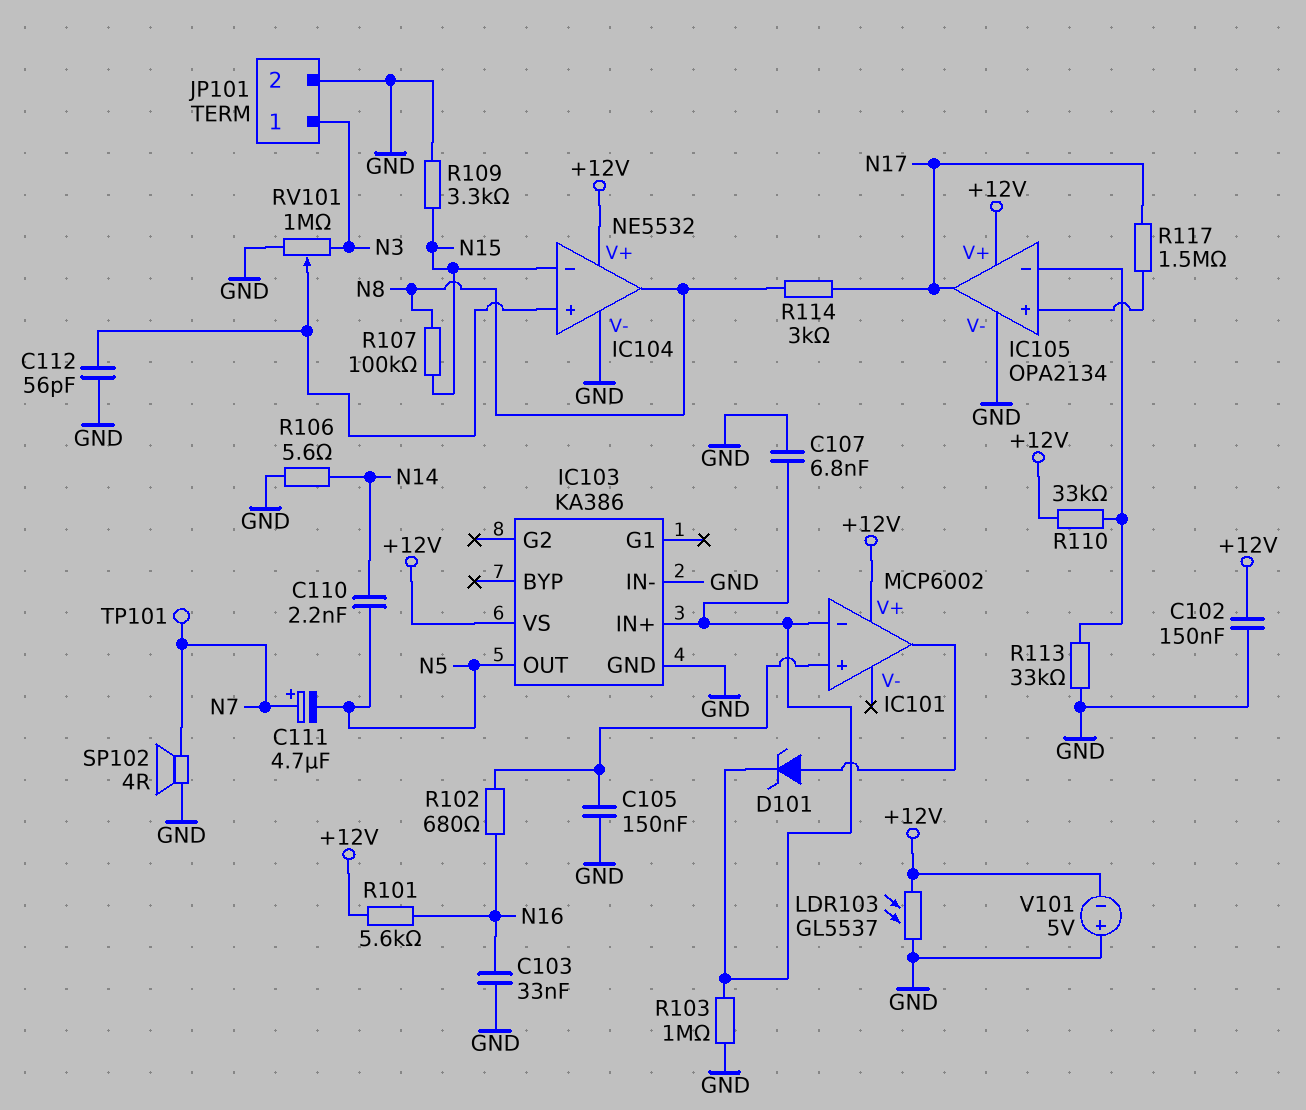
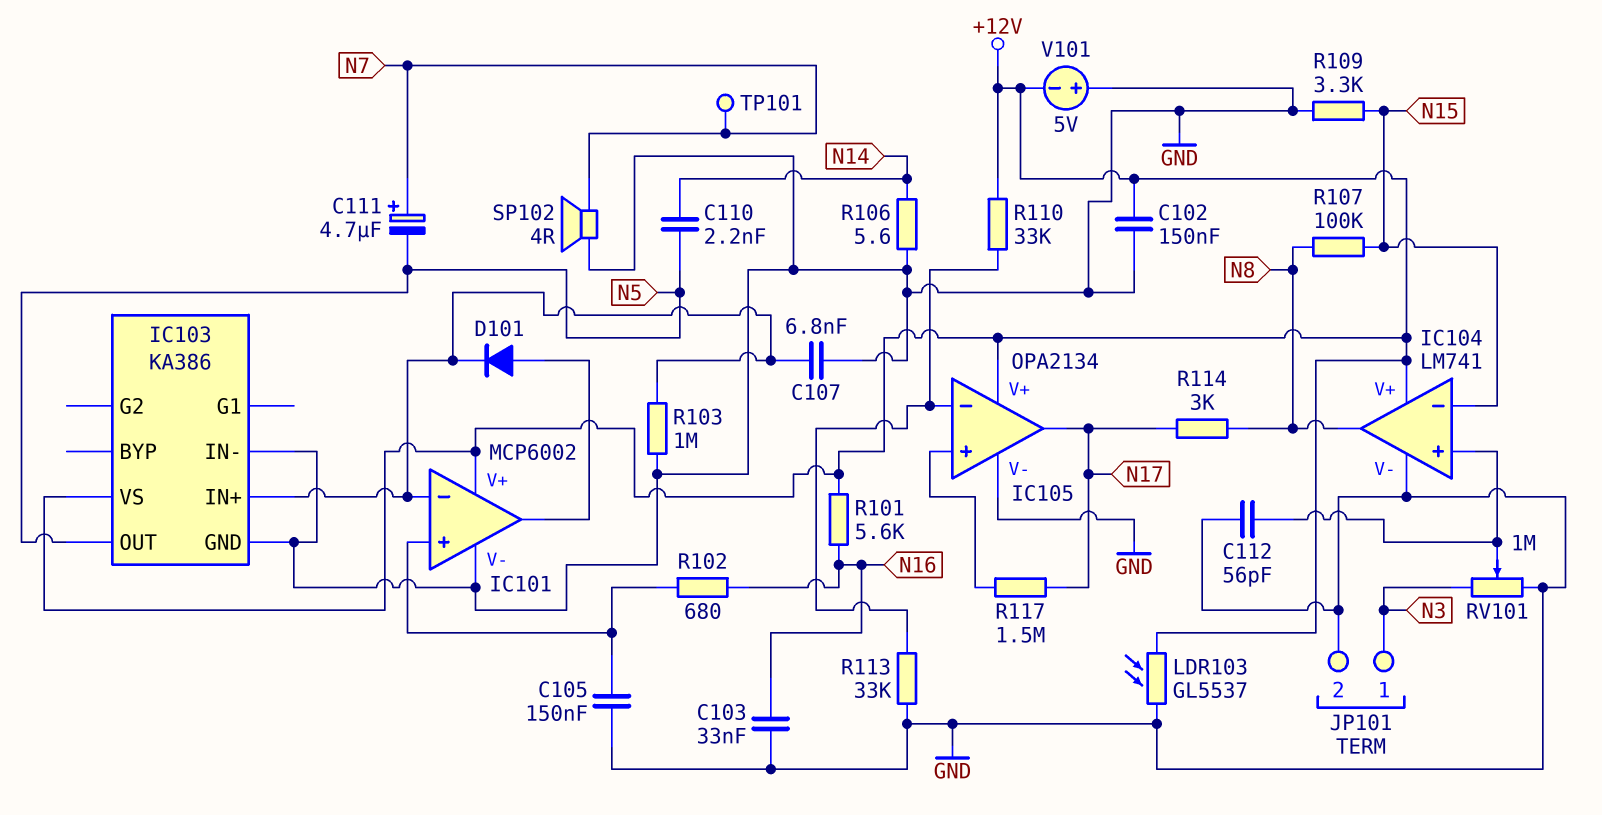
D101: zener (A IC101/out, K IC101/in-) -> diode (A IC101/out, K IC101/in-)
IC101 pin V-: none -> GND
IC104: NE5532 -> LM741

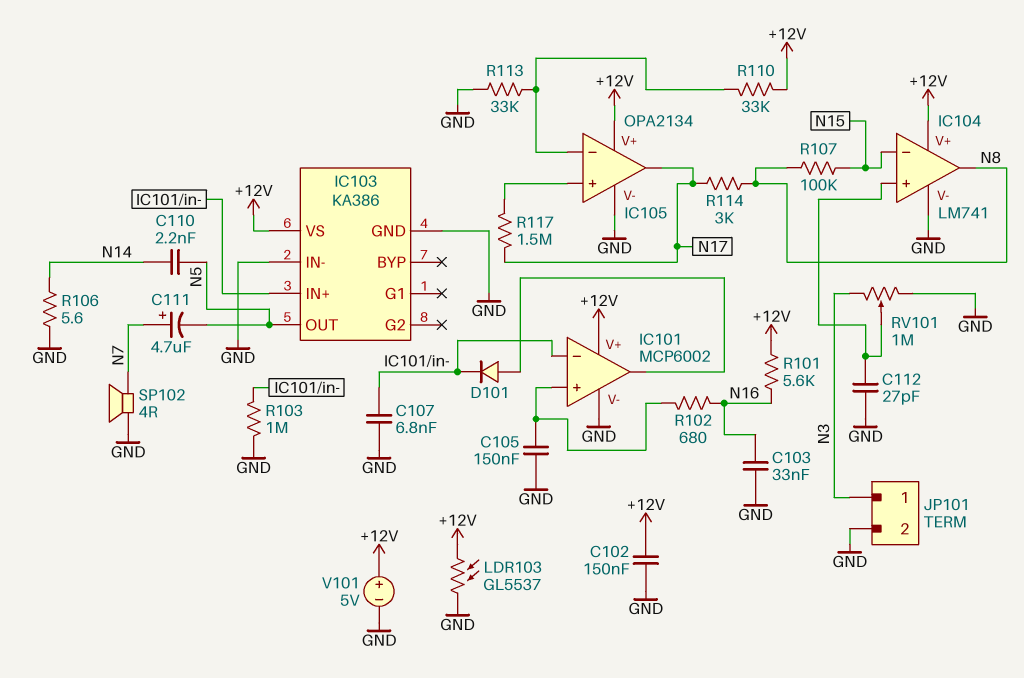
C112: 56pF (GND, IC104/in+) -> 27pF (GND, IC104/in+)
R109: 3.3k (GND, N15) -> none
TP101: test point (N7) -> none
V101: 5V (plus GND, minus +12V) -> 5V (plus +12V, minus GND)

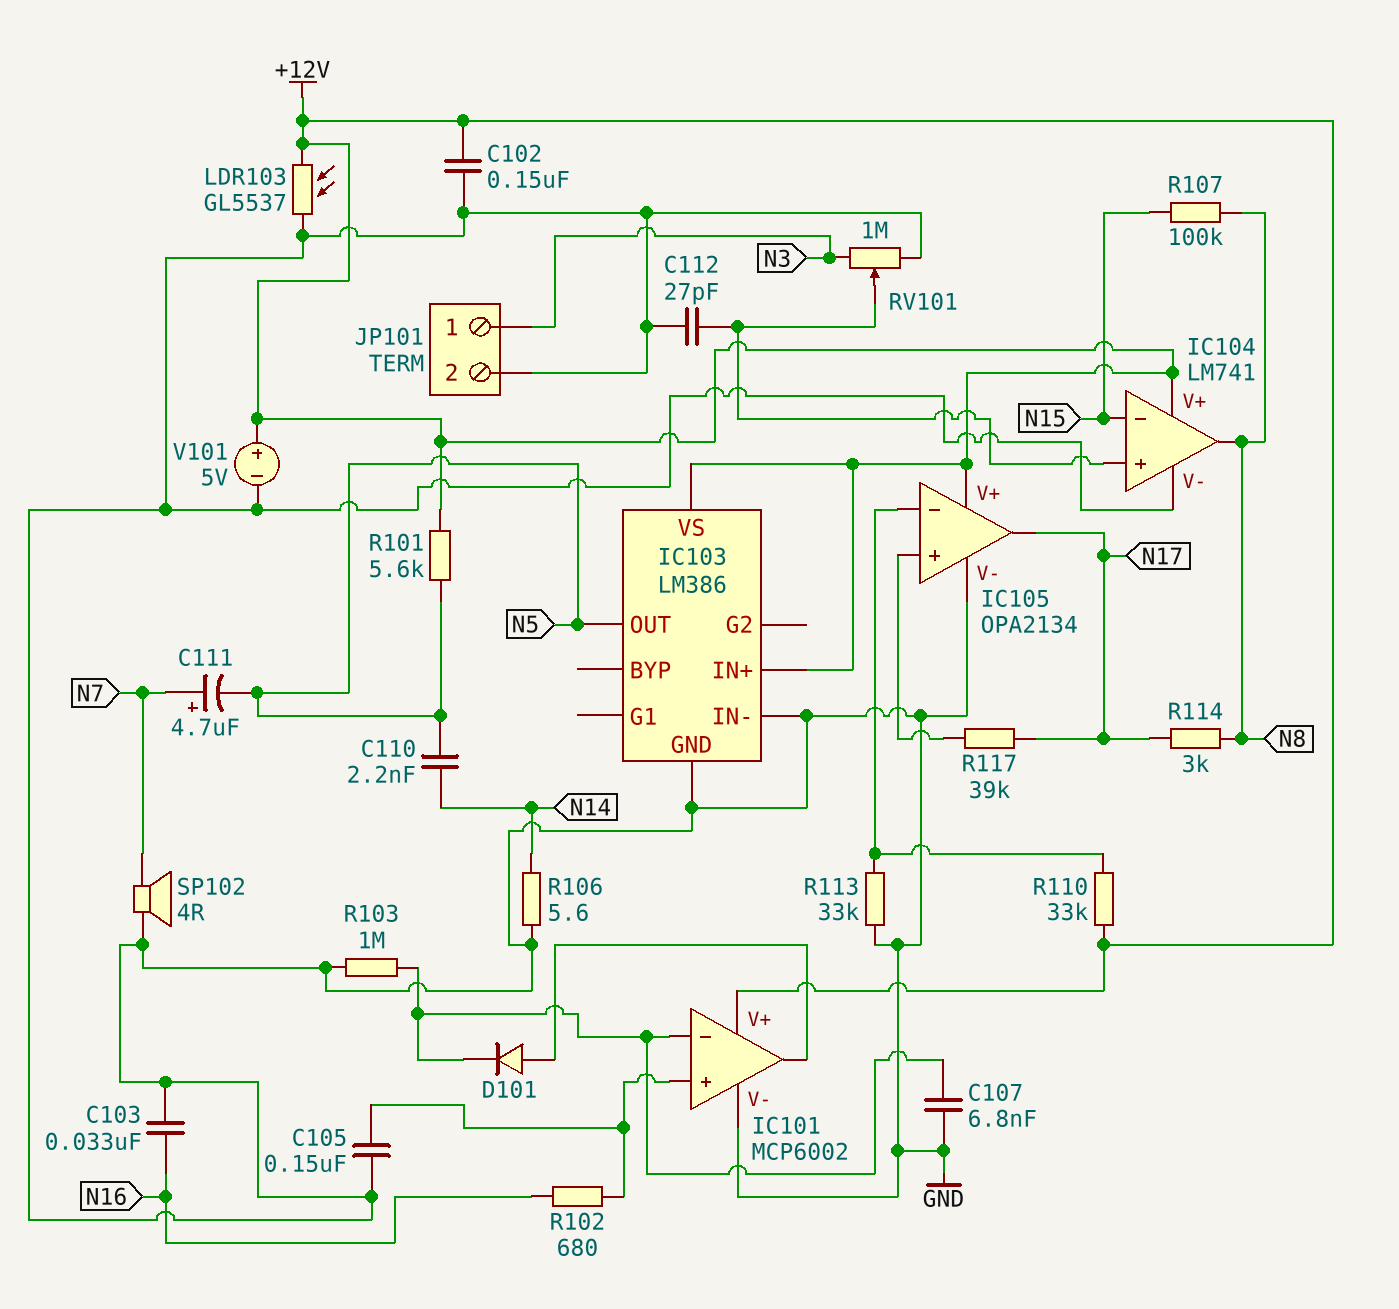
IC103: KA386 -> LM386
IC103 pin IN+: IC101/in- -> +12V
R101: 5.6k (+12V, N16) -> 5.6k (+12V, N5)
R117: 1.5M (IC105/in+, N17) -> 39k (IC105/in+, N17)

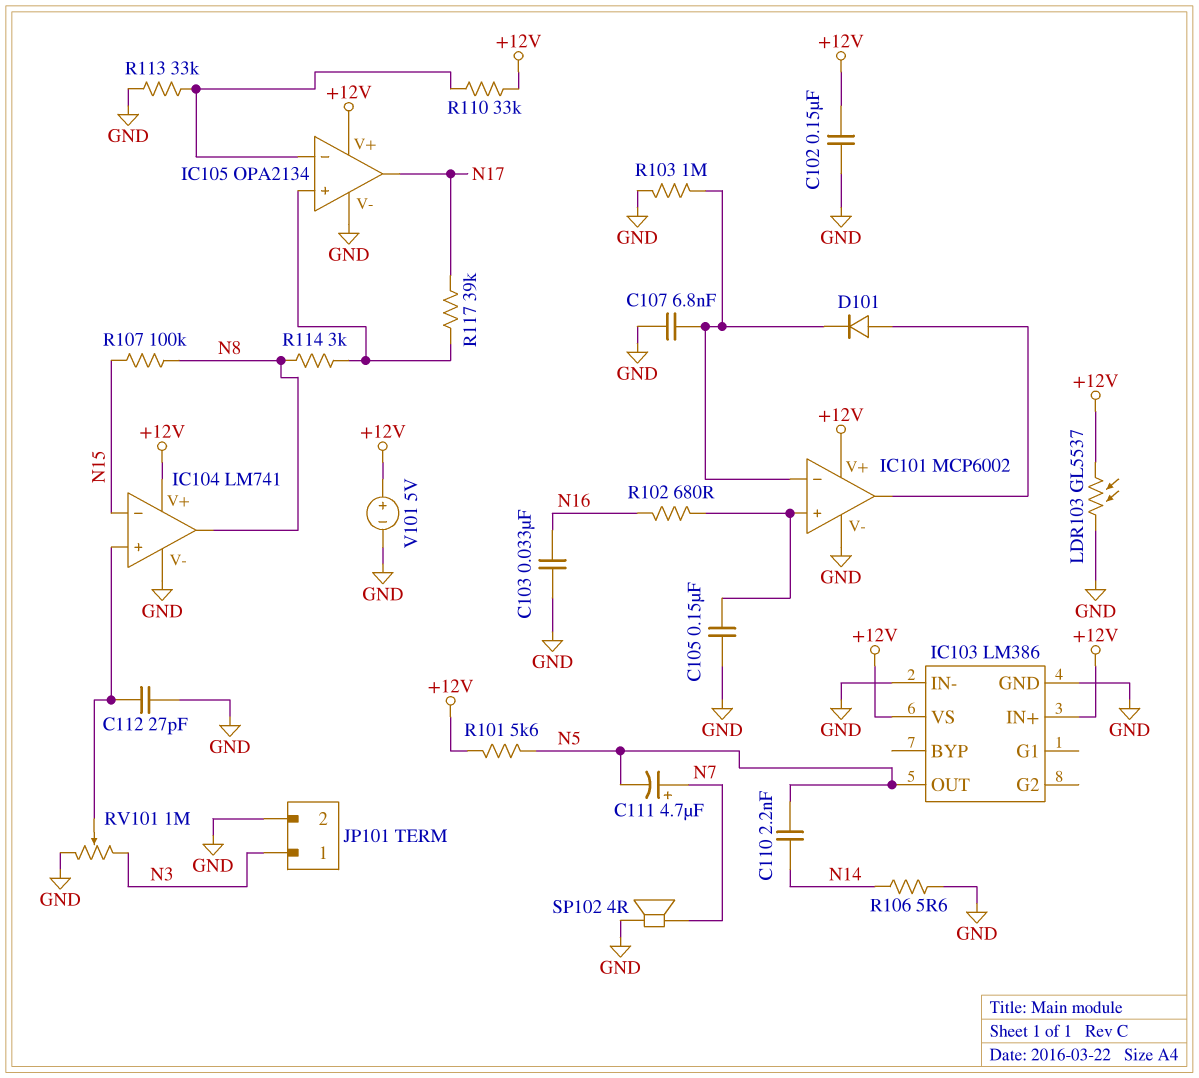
R114: 3k (N8, N17) -> 3k (IC105/in+, N8)

